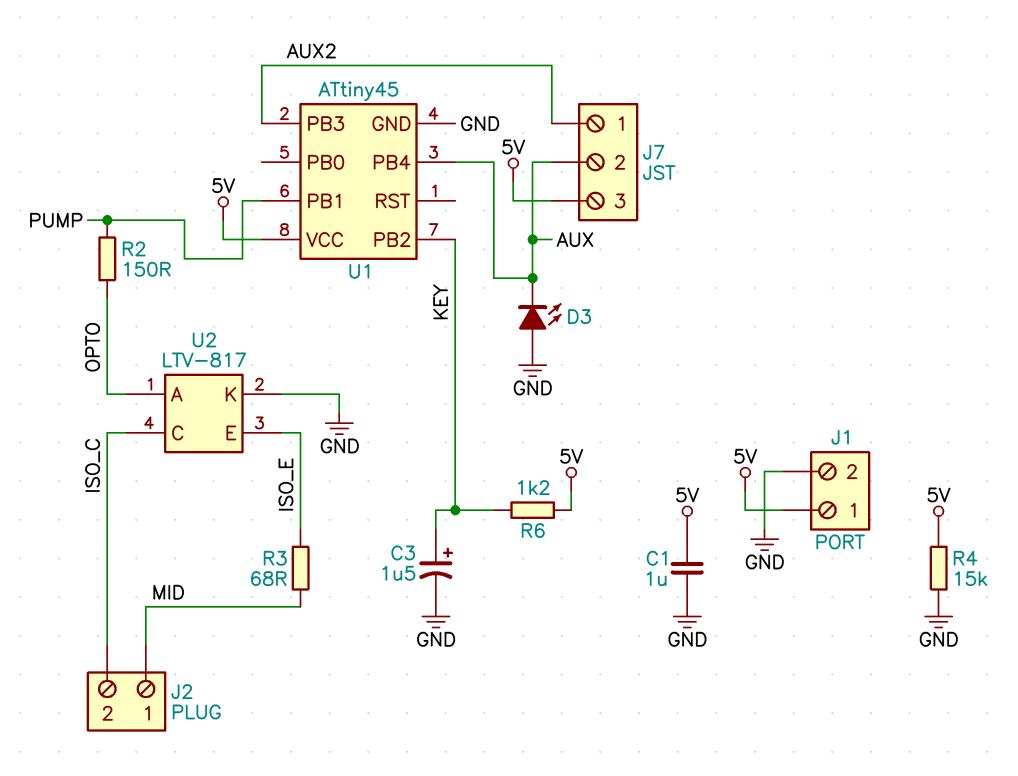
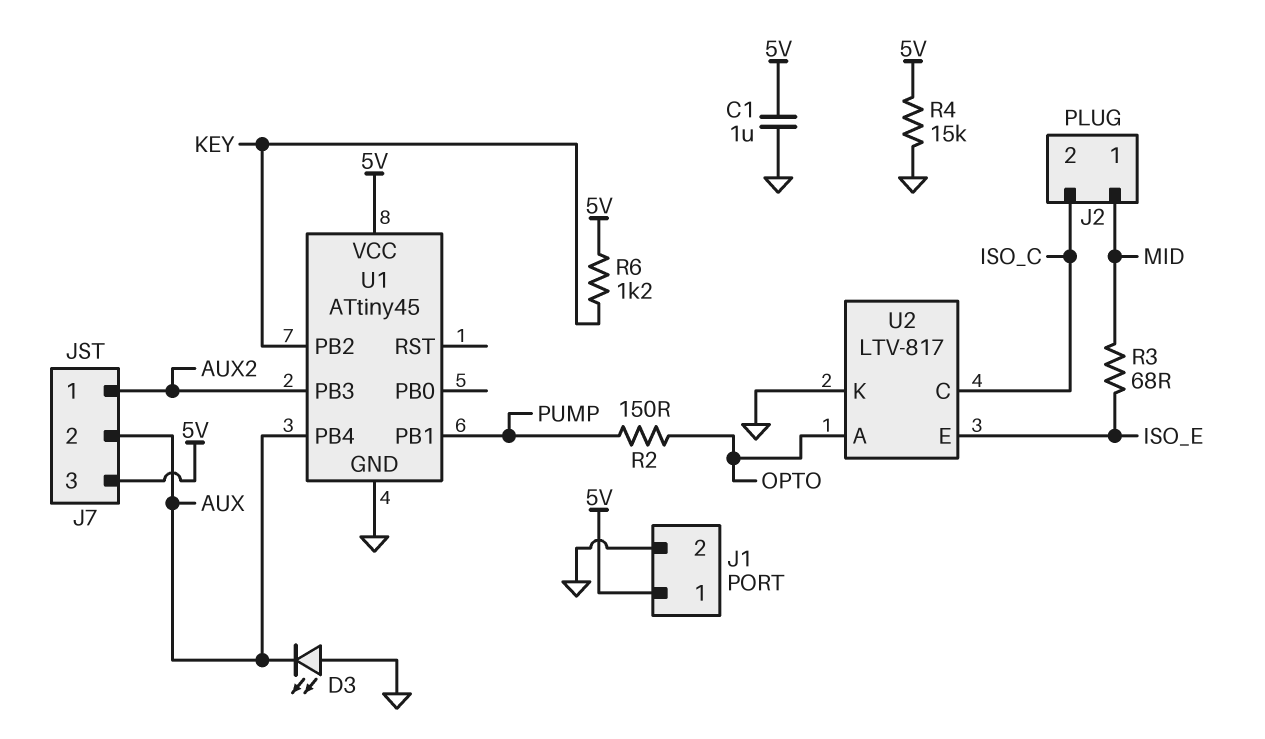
C3: 1.5uF (plus KEY, minus GND) -> none

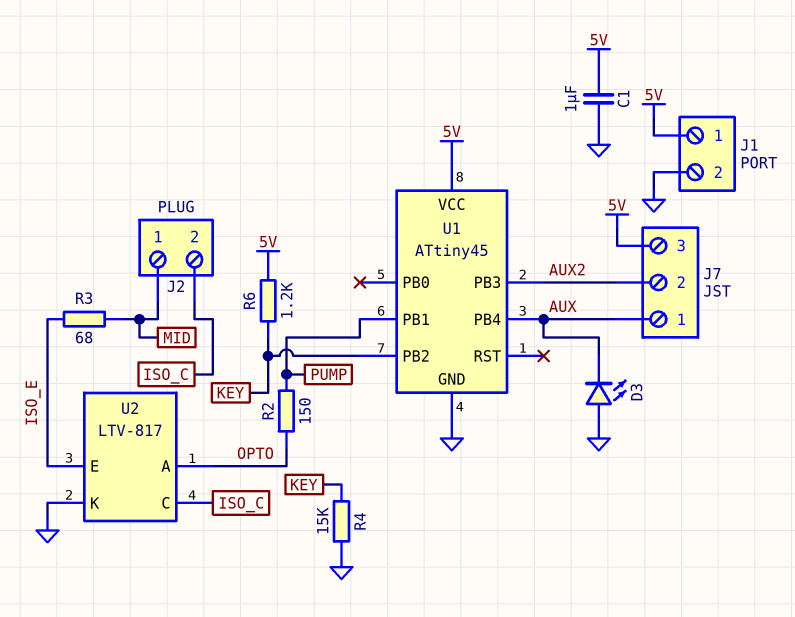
J7 pin 1: AUX2 -> AUX
J7 pin 2: AUX -> AUX2
R4: 15k (5V, GND) -> 15k (GND, KEY)

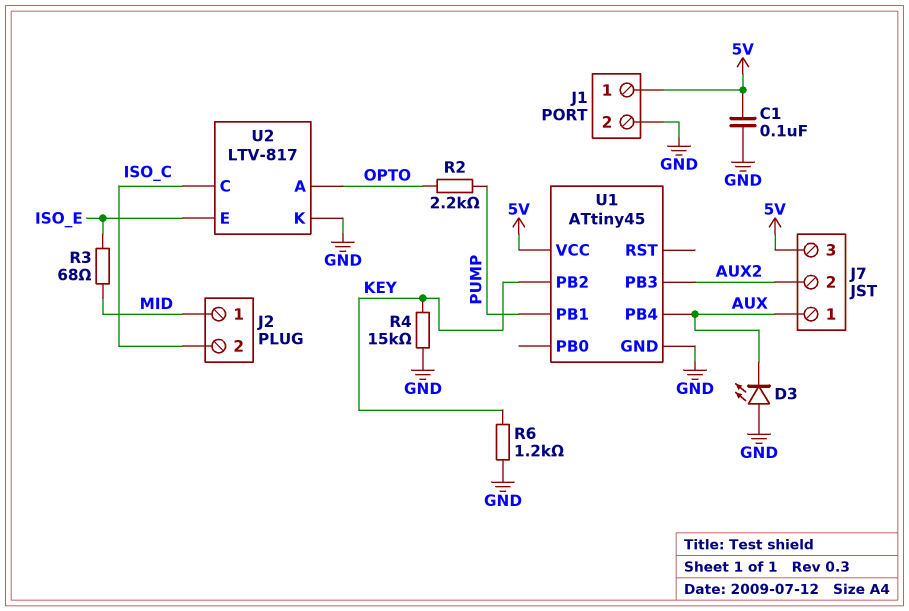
C1: 1uF (5V, GND) -> 100nF (5V, GND)
R2: 150 (OPTO, PUMP) -> 2.2k (OPTO, PUMP)
R6: 1.2k (5V, KEY) -> 1.2k (GND, KEY)

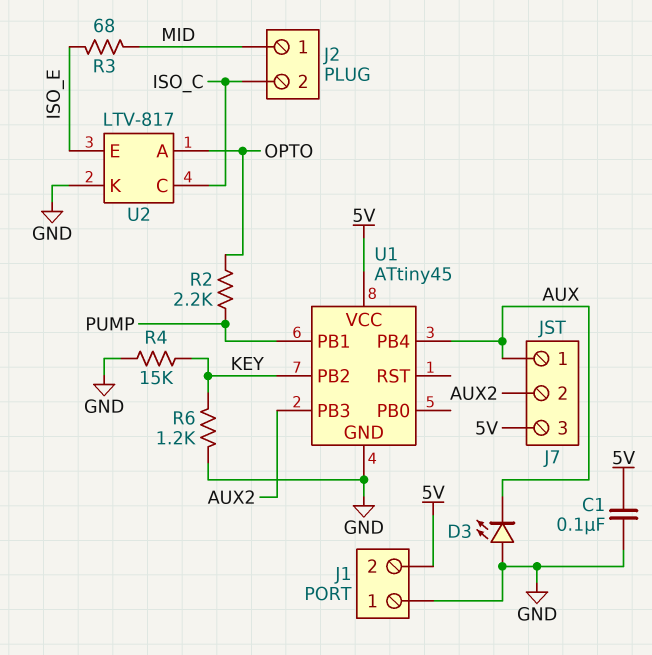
J1 pin 1: 5V -> GND
J1 pin 2: GND -> 5V

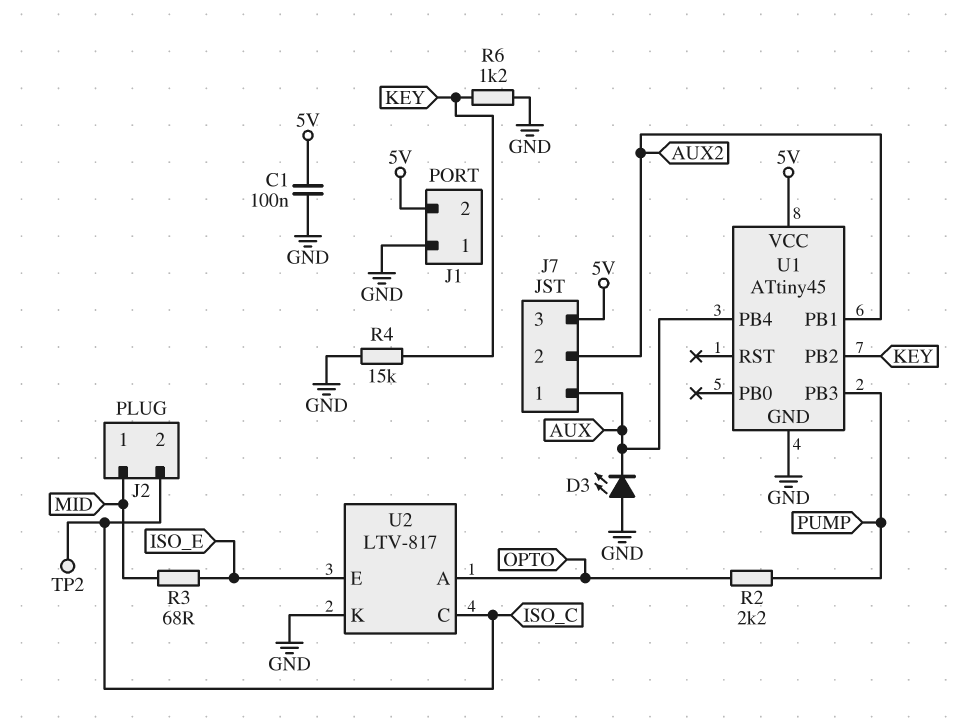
TP2: none -> test point (ISO_C)
U1 pin PB1: PUMP -> AUX2
U1 pin PB3: AUX2 -> PUMP

